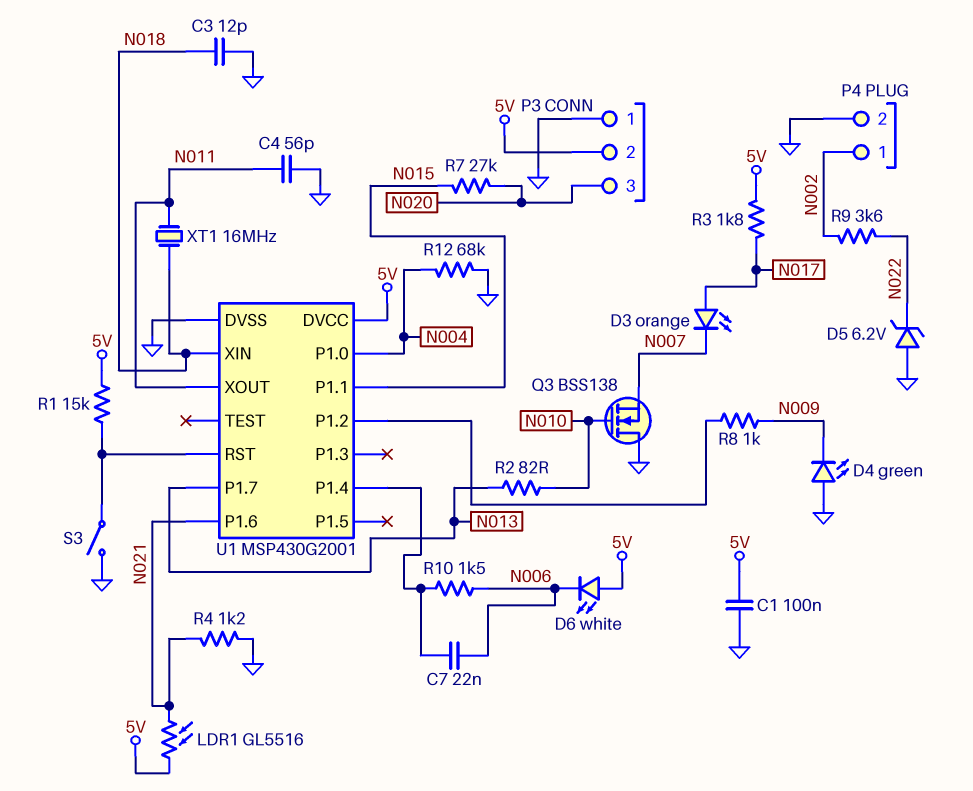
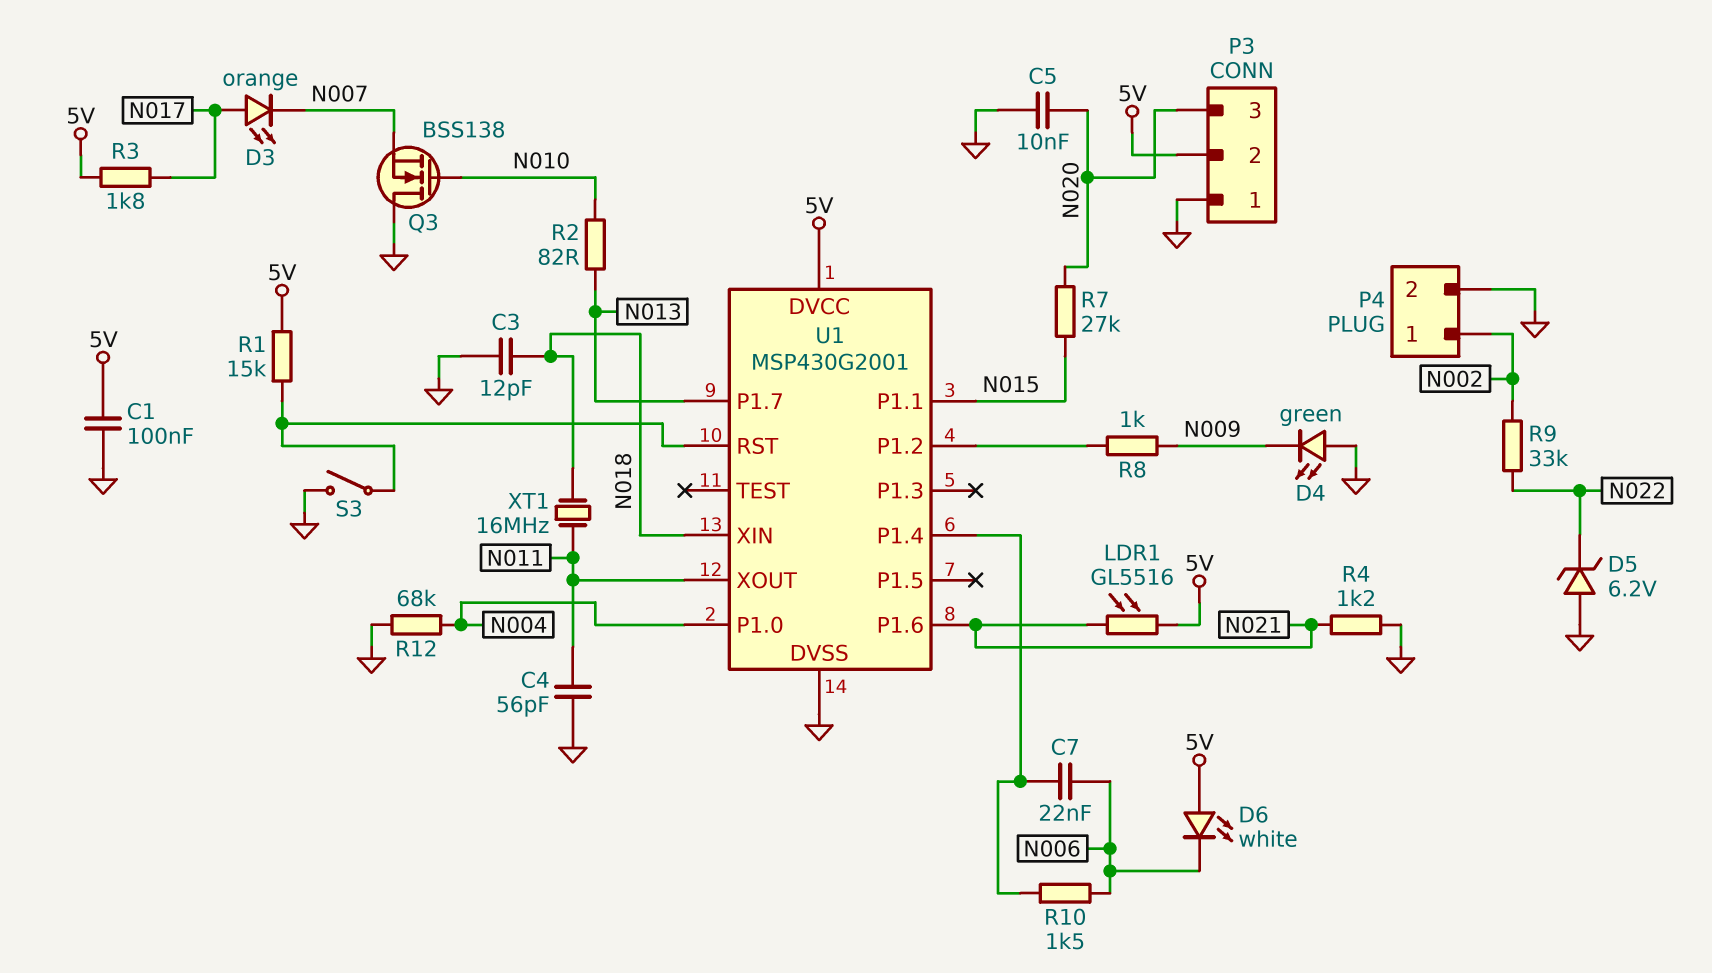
C5: none -> 10nF (GND, N020)
R9: 3.6k (N002, N022) -> 33k (N002, N022)

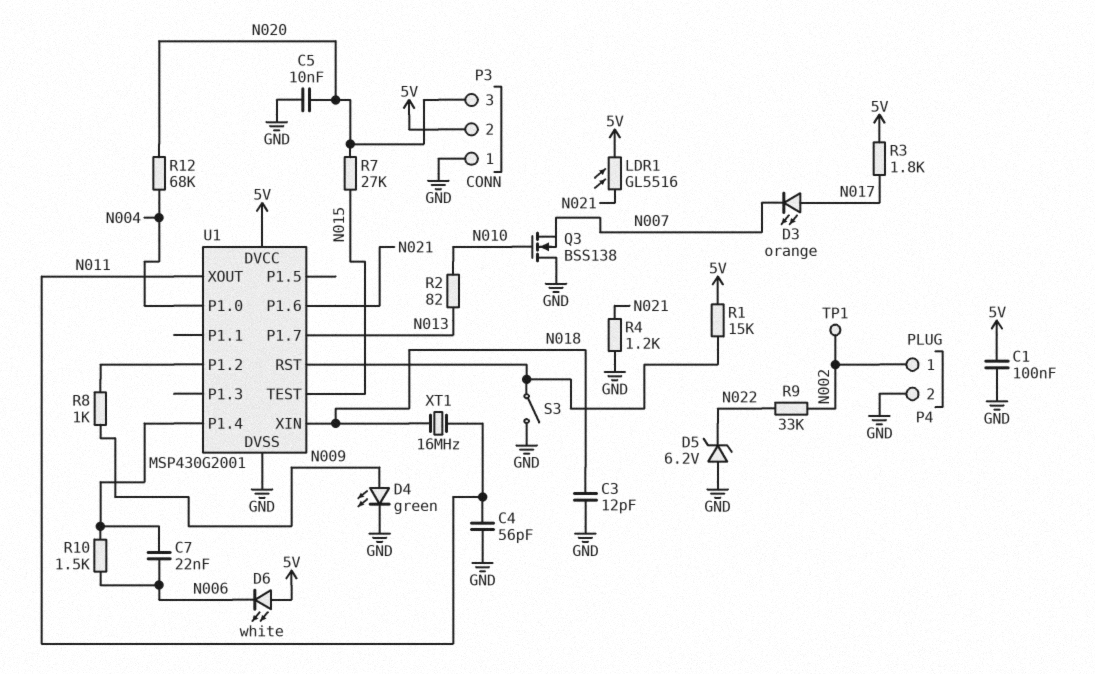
D4: LED green (A GND, K N009) -> LED green (A N009, K GND)
R12: 68k (GND, N004) -> 68k (N004, N020)
TP1: none -> test point (N002)
U1 pin P1.1: N015 -> none
U1 pin TEST: none -> N015

